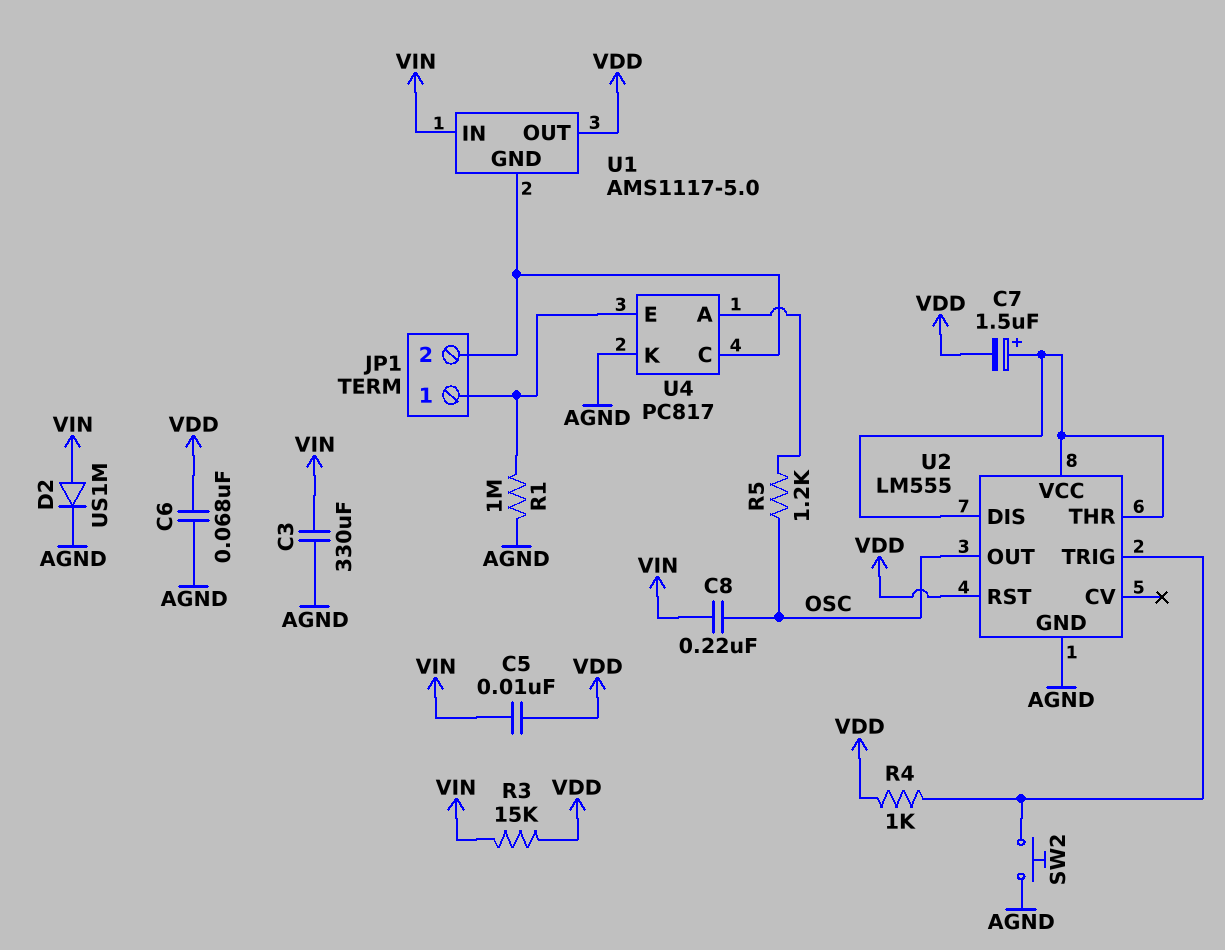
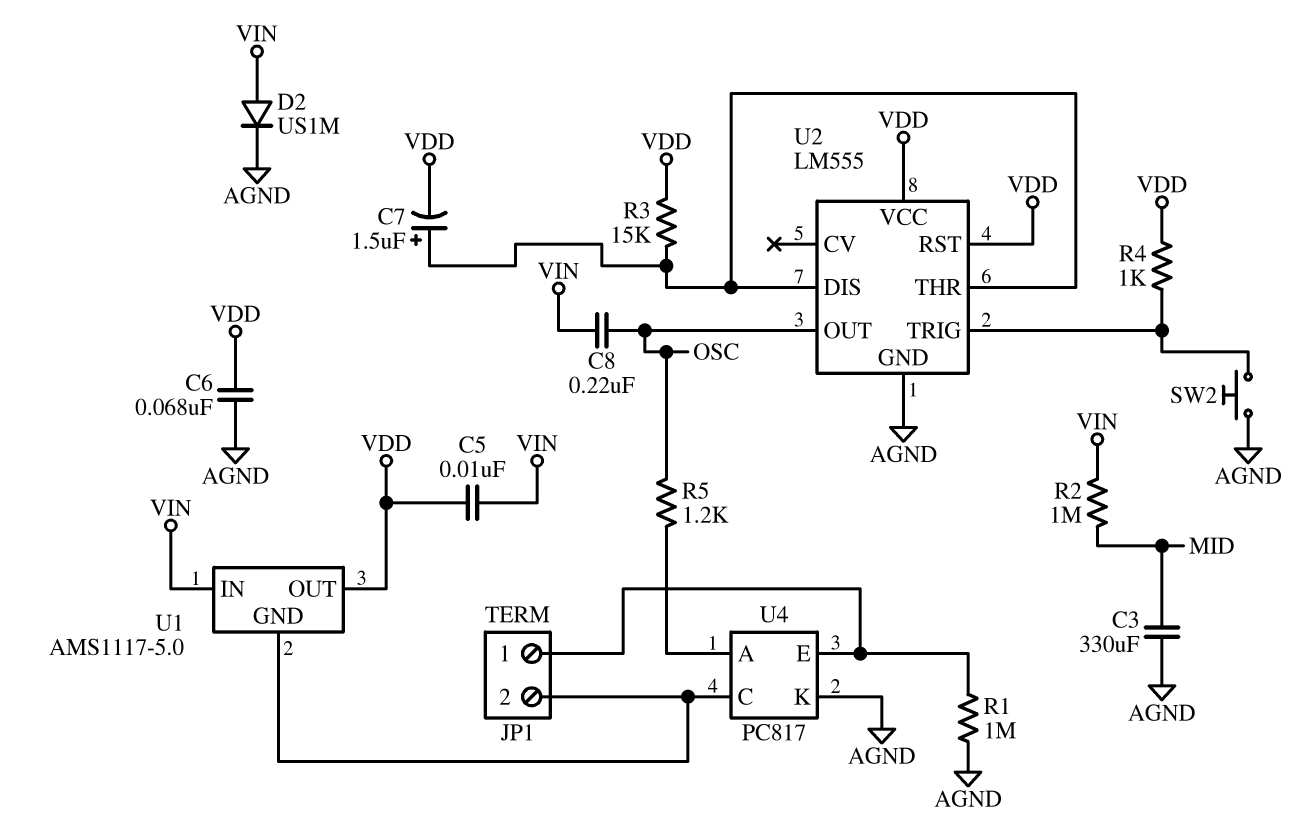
C3: 330uF (AGND, VIN) -> 330uF (AGND, MID)
R2: none -> 1M (MID, VIN)
R3: 15k (VDD, VIN) -> 15k (U2/DIS, VDD)
U2 pin VCC: U2/DIS -> VDD

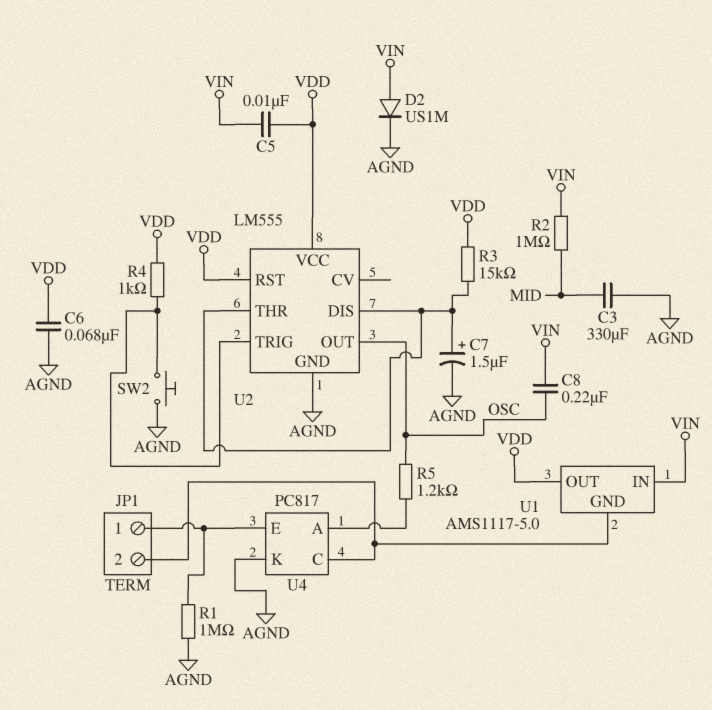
C7: 1.5uF (plus U2/DIS, minus VDD) -> 1.5uF (plus U2/DIS, minus AGND)

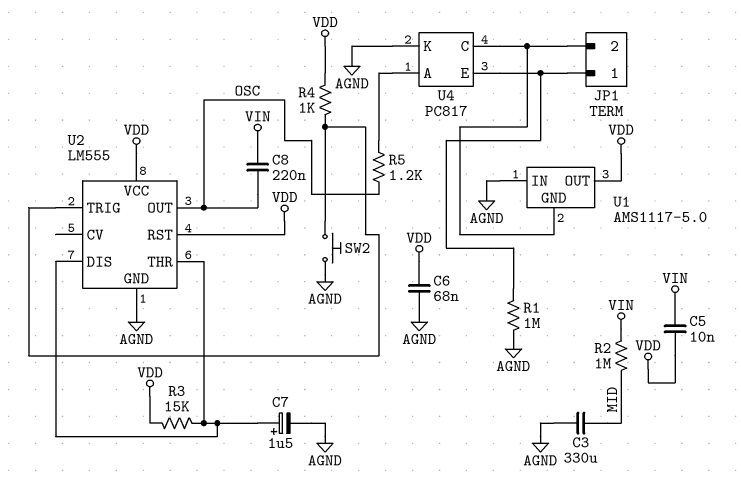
D2: diode US1M (A VIN, K AGND) -> none
U1 pin IN: VIN -> AGND

